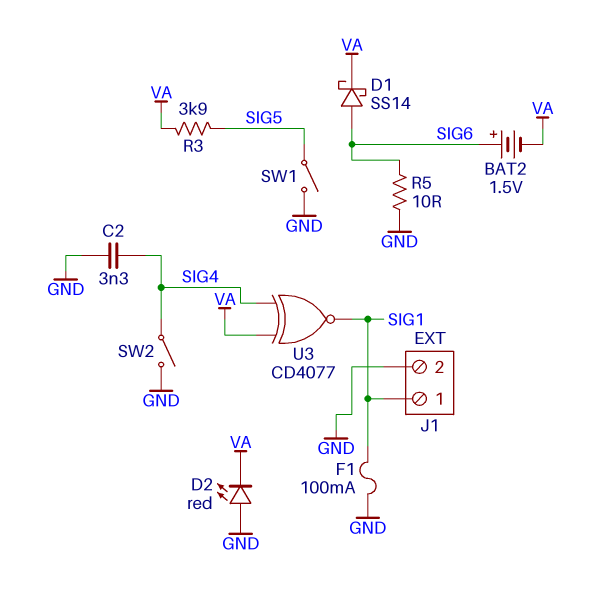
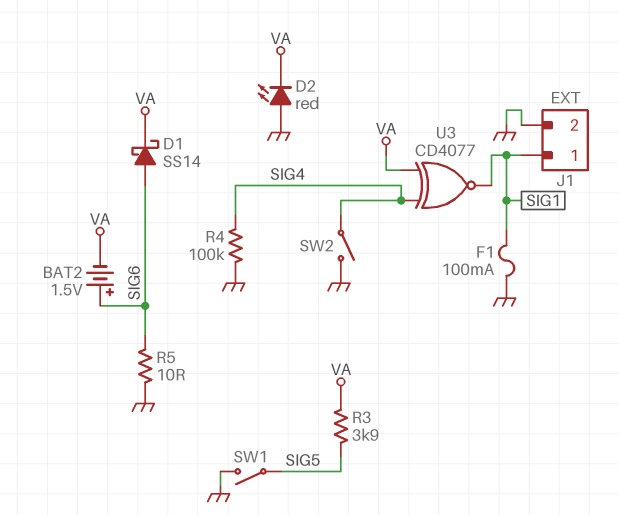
C2: 3.3nF (GND, SIG4) -> none
R4: none -> 100k (GND, SIG4)

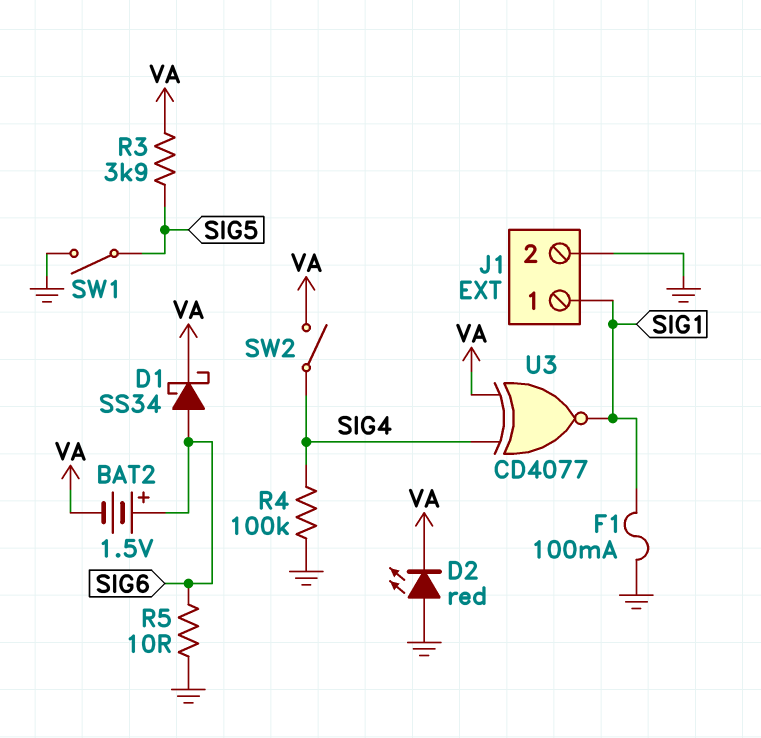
D1: schottky SS14 (A SIG6, K VA) -> schottky SS34 (A SIG6, K VA)
SW2: switch (GND, SIG4) -> switch (SIG4, VA)

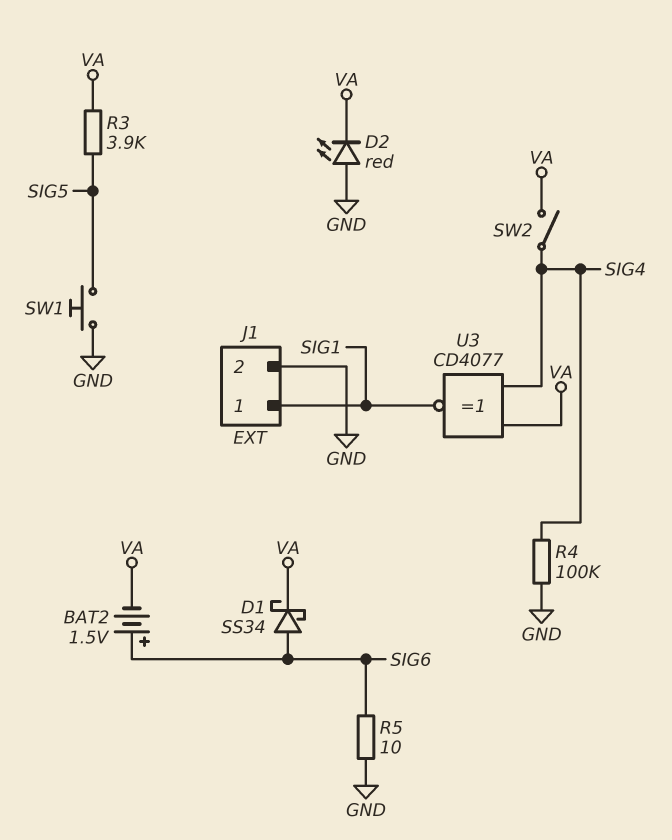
F1: 100mA (GND, SIG1) -> none
SW1: switch (GND, SIG5) -> button (GND, SIG5)

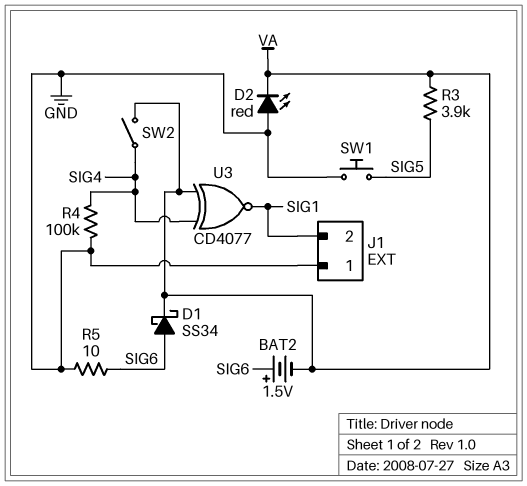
J1 pin 1: SIG1 -> GND
J1 pin 2: GND -> SIG1

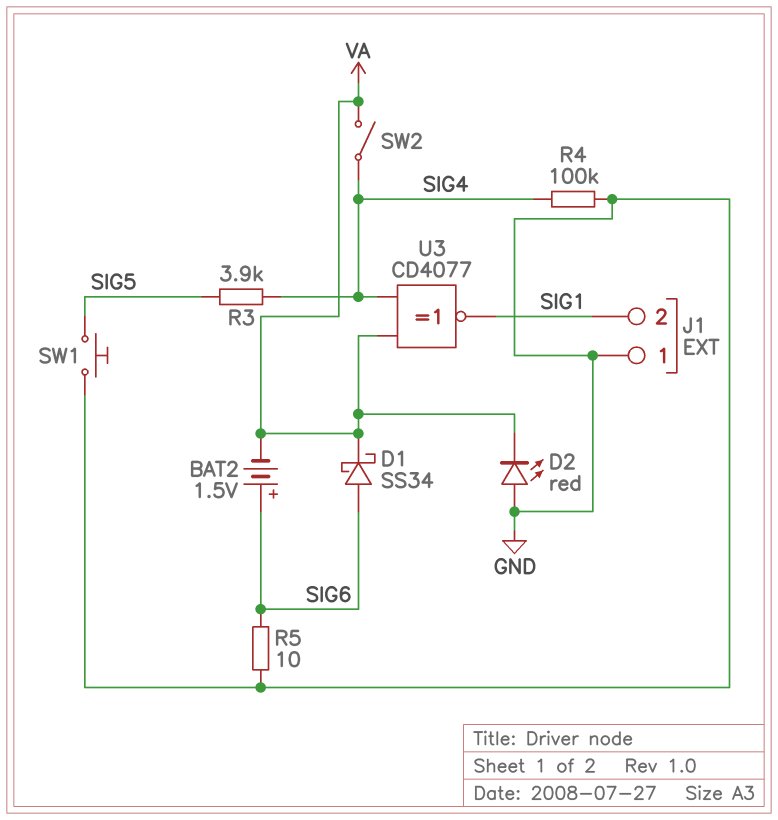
R3: 3.9k (SIG5, VA) -> 3.9k (SIG4, SIG5)

